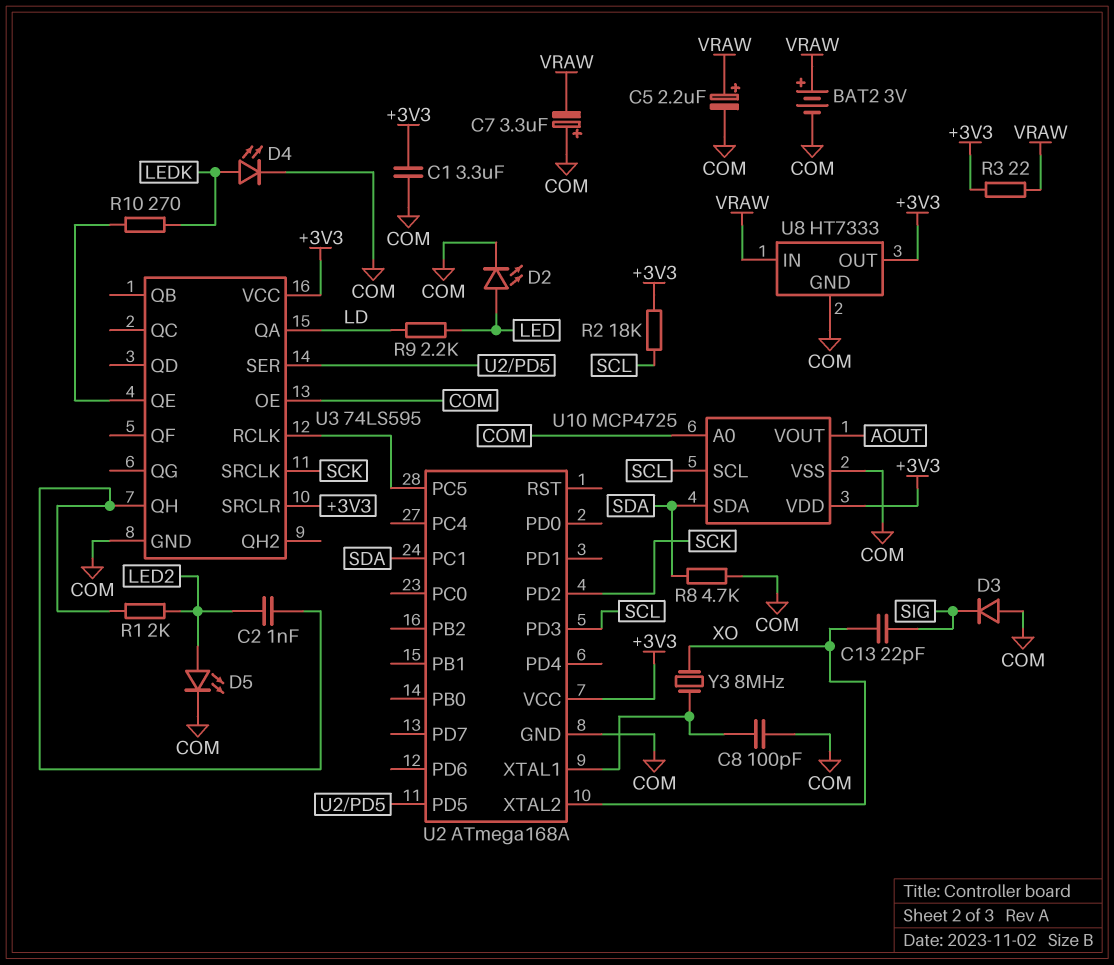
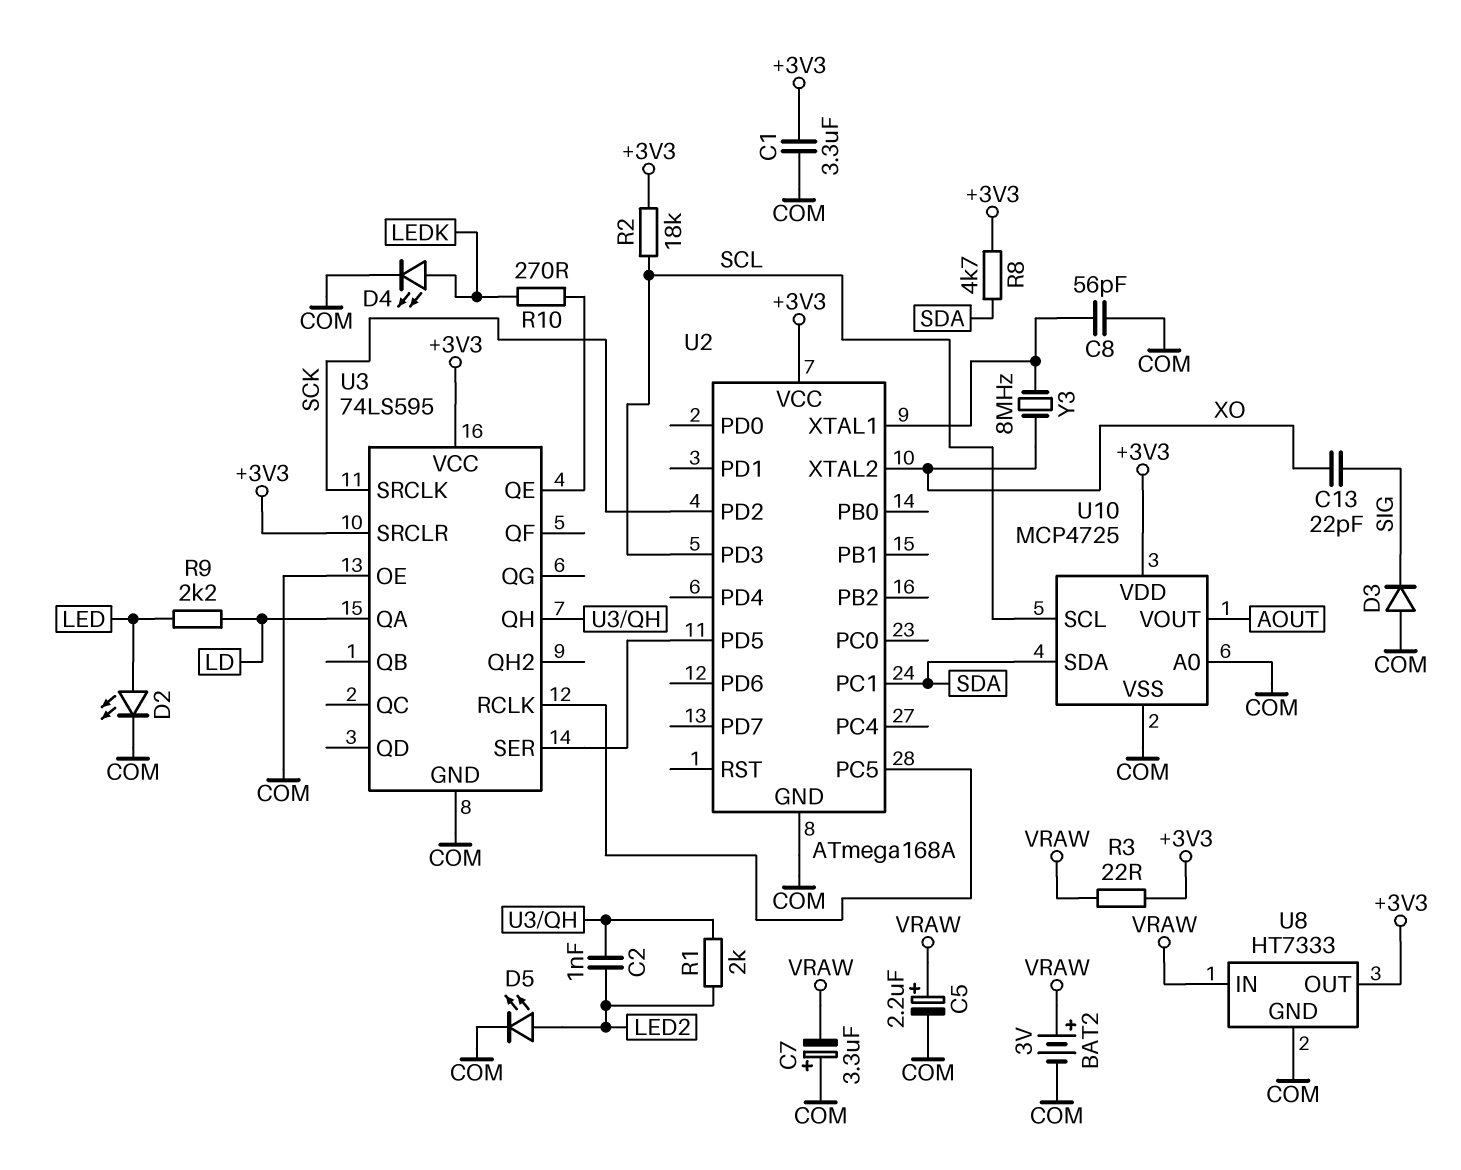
C8: 100pF (COM, U2/XTAL1) -> 56pF (COM, U2/XTAL1)
R8: 4.7k (COM, SDA) -> 4.7k (+3V3, SDA)

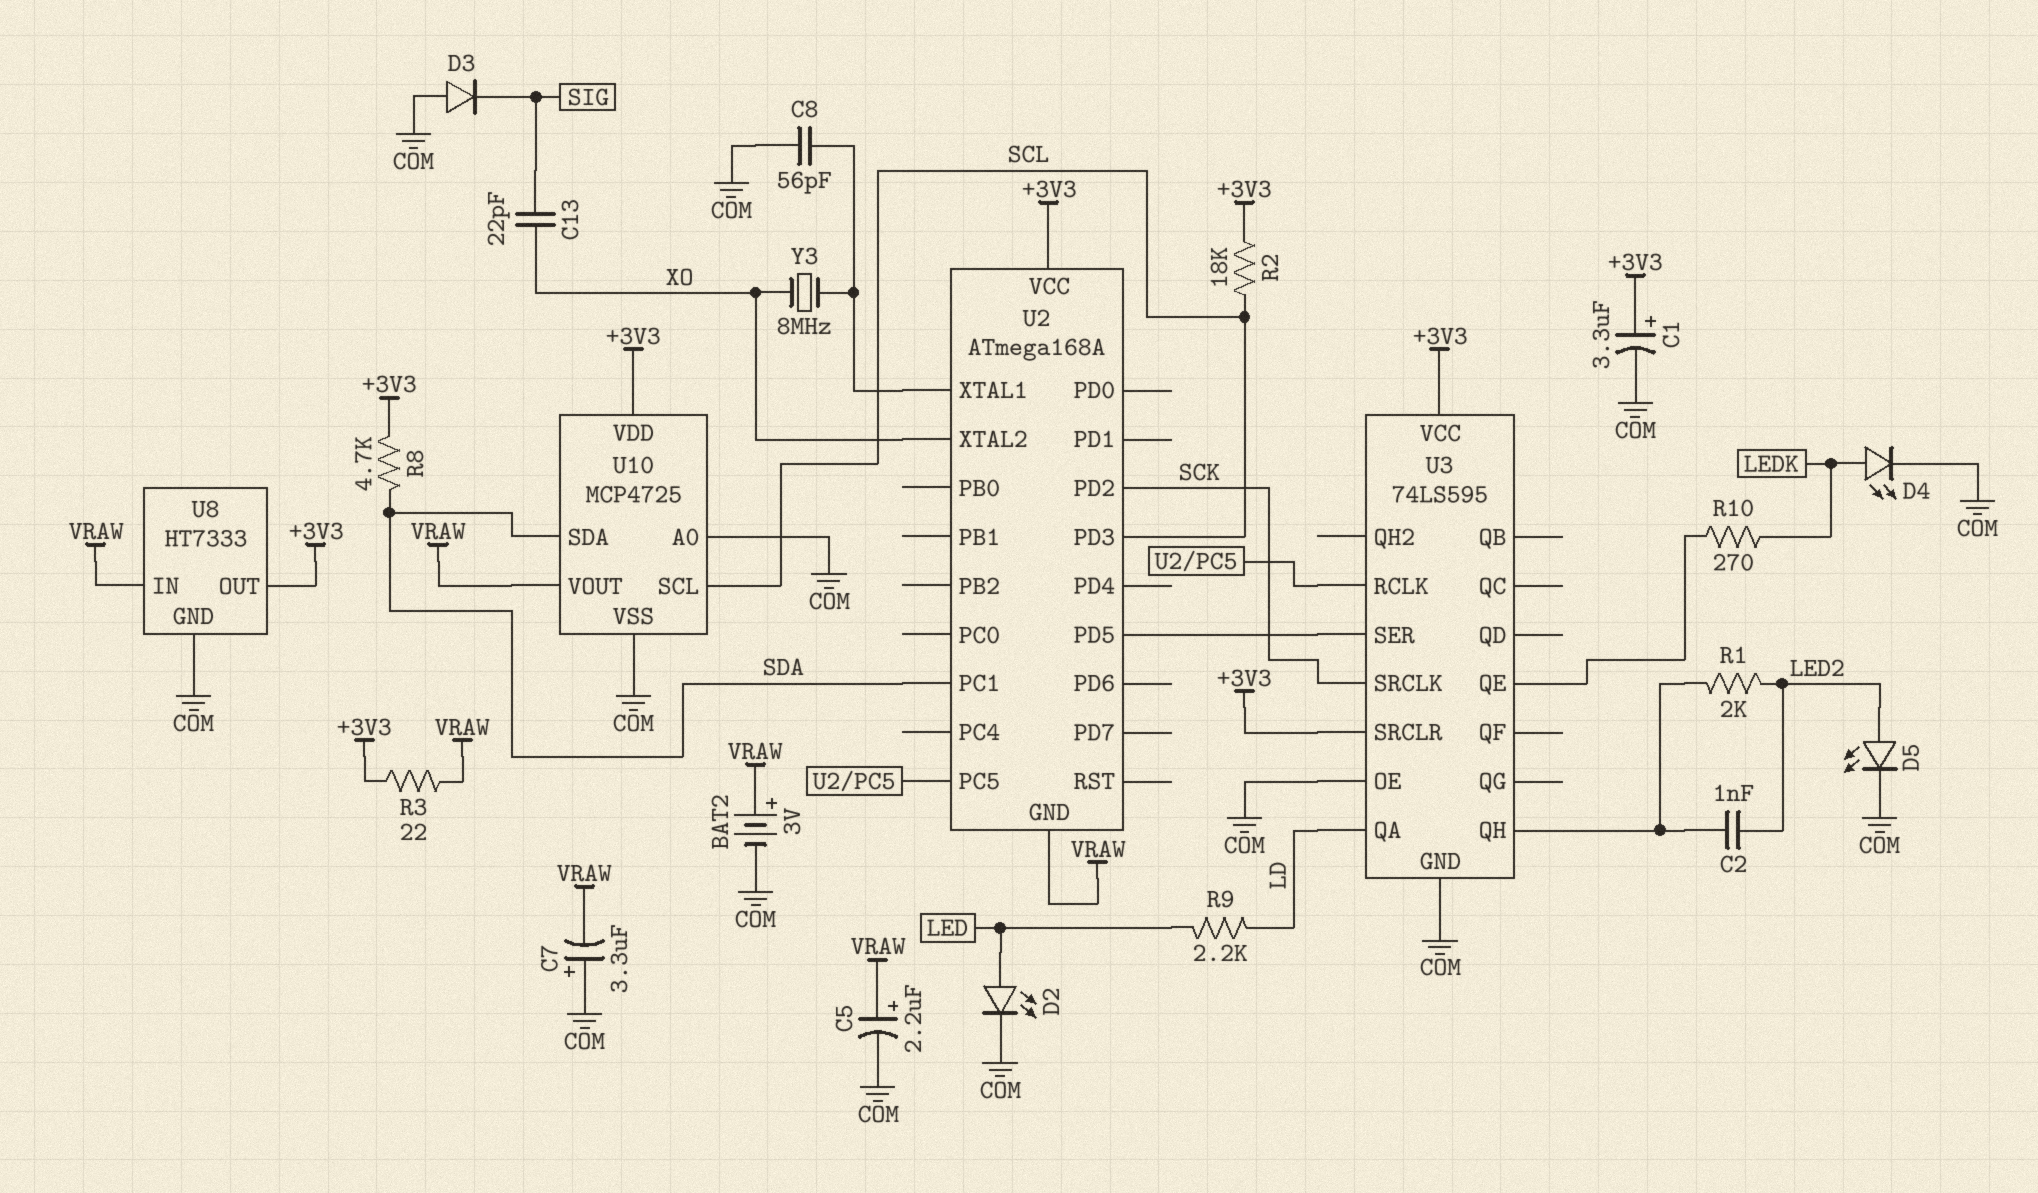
C1: 3.3uF (+3V3, COM) -> 3.3uF (plus +3V3, minus COM)
U2 pin GND: COM -> VRAW
U10 pin VOUT: AOUT -> VRAW

